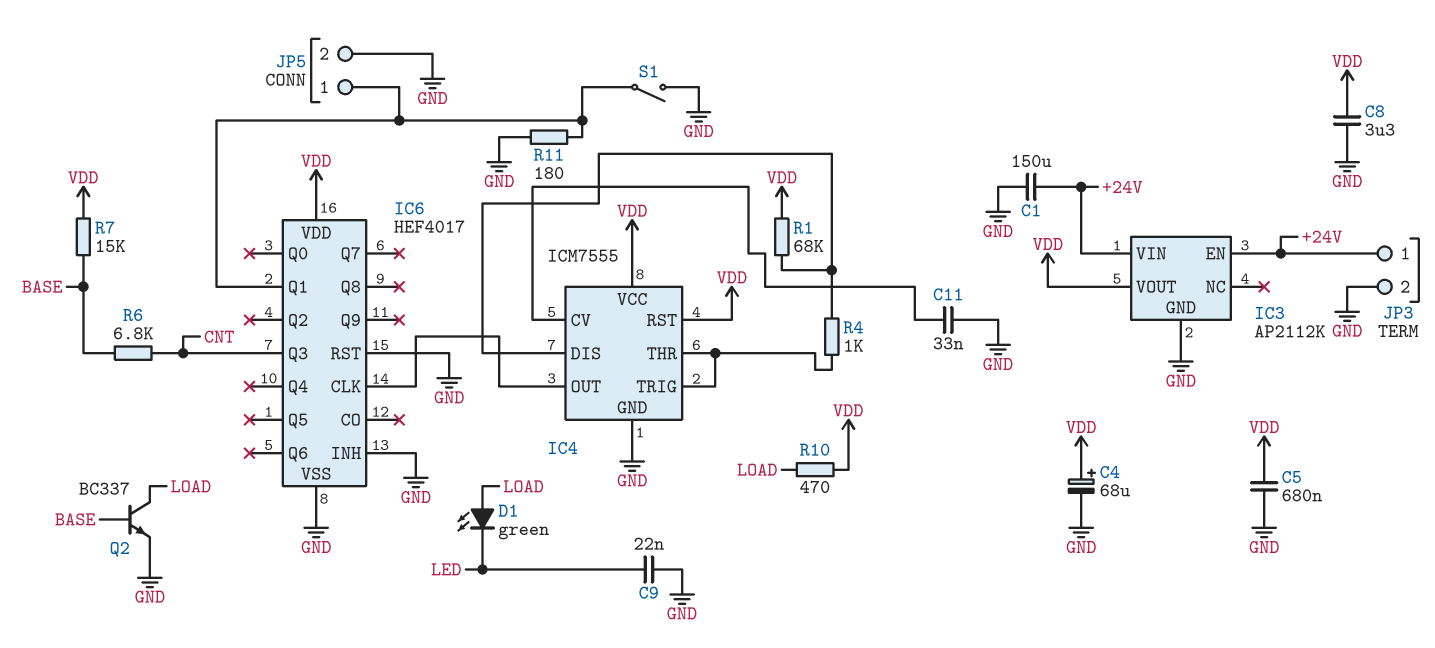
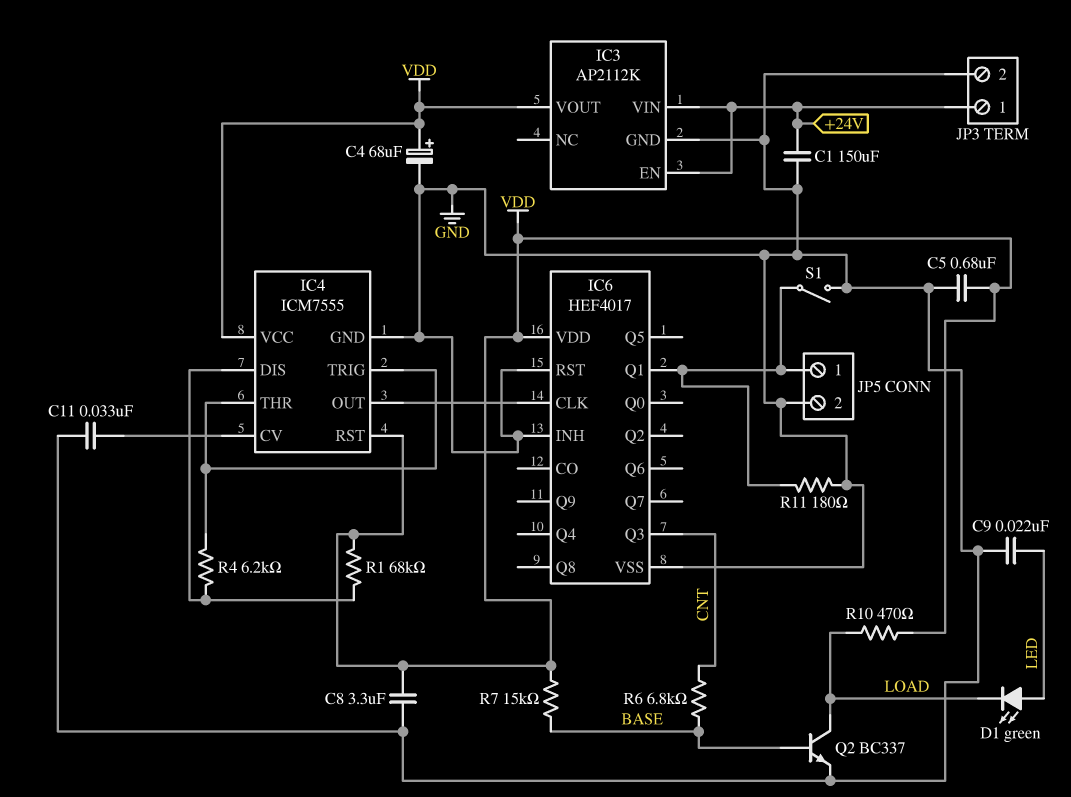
D1: LED green (A LOAD, K LED) -> LED green (A LED, K LOAD)
R4: 1k (IC4/DIS, IC4/THR) -> 6.2k (IC4/DIS, IC4/THR)

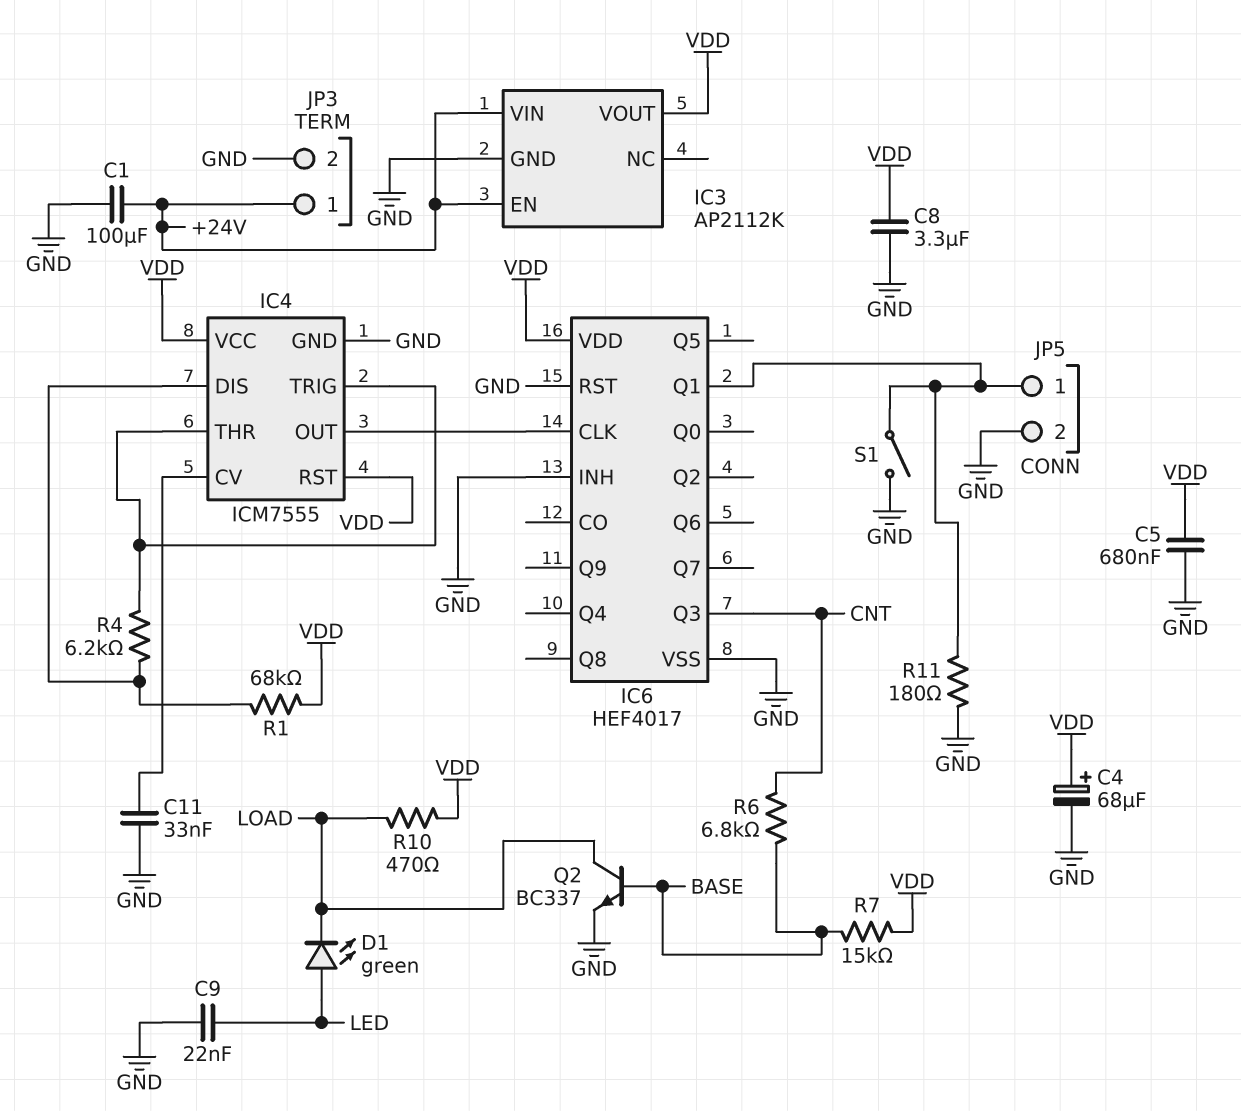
C1: 150uF (+24V, GND) -> 100uF (+24V, GND)

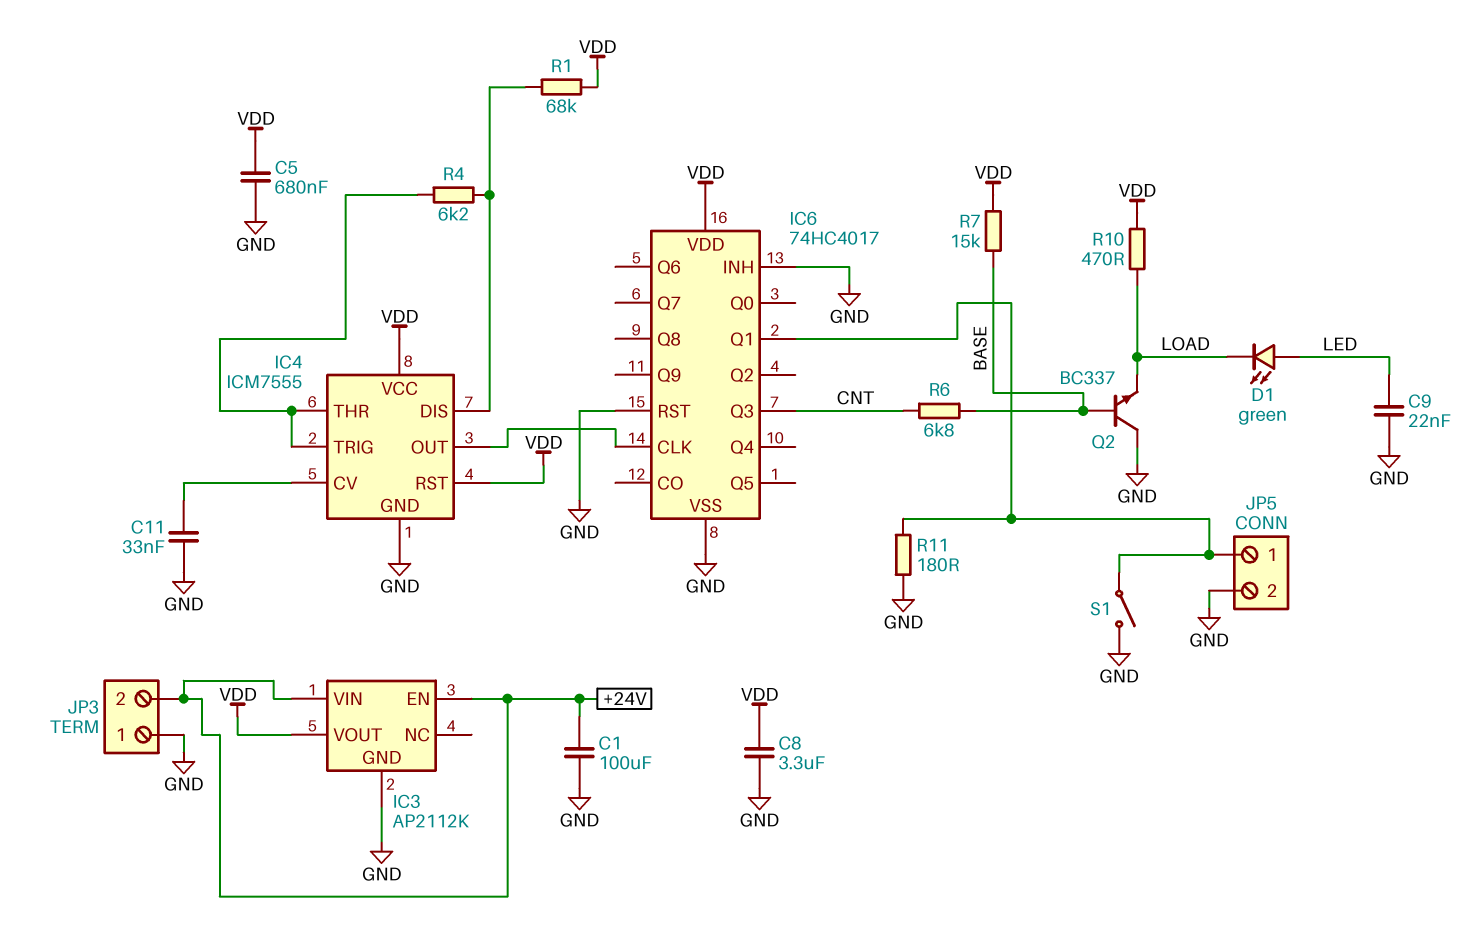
C4: 68uF (plus VDD, minus GND) -> none
IC6: HEF4017 -> 74HC4017
JP3 pin 1: +24V -> GND
JP3 pin 2: GND -> +24V
Q2: NPN BC337 (B BASE, C LOAD, E GND) -> NPN BC337 (B BASE, C GND, E LOAD)

